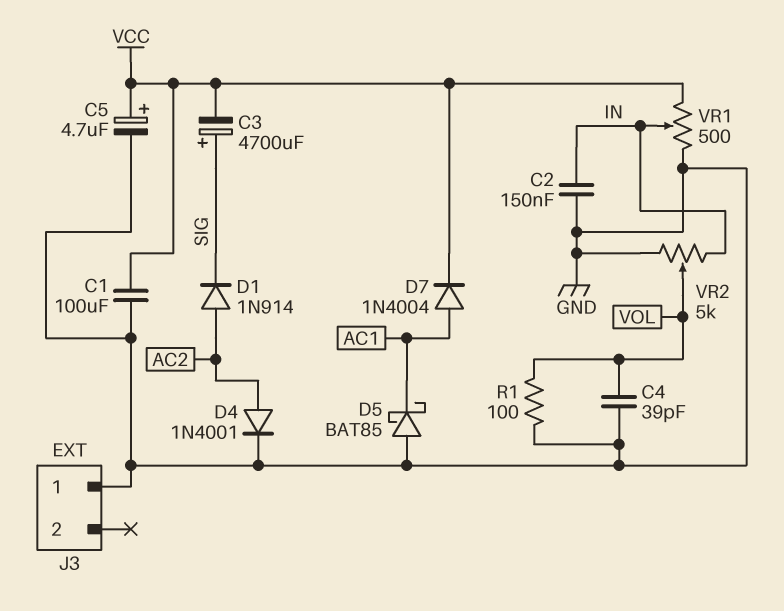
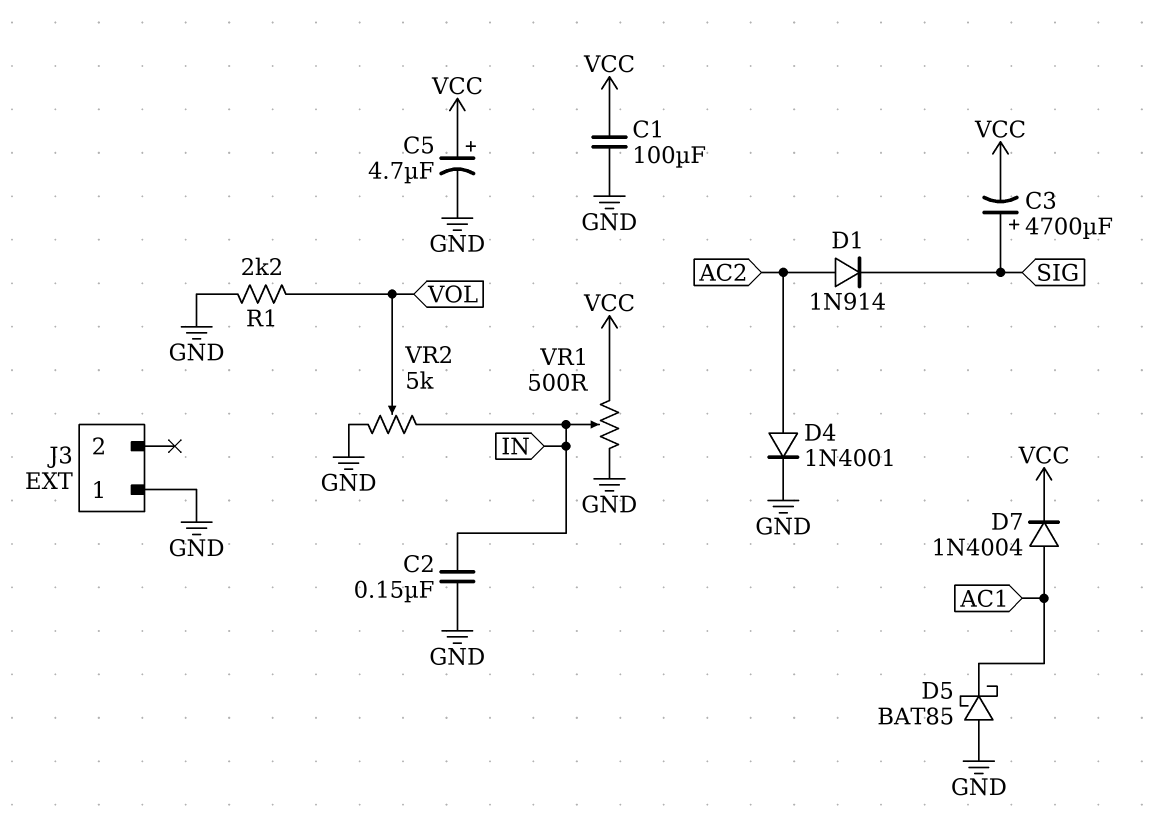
C4: 39pF (GND, VOL) -> none
R1: 100 (GND, VOL) -> 2.2k (GND, VOL)

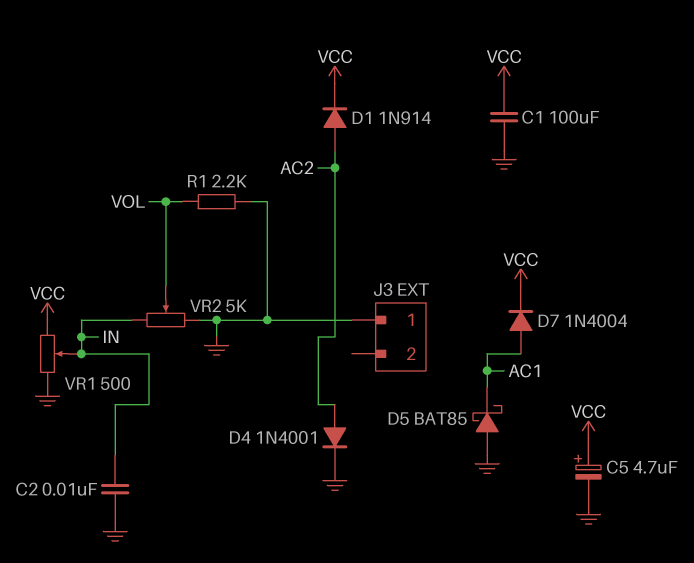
C2: 150nF (GND, IN) -> 10nF (GND, IN)
C3: 4700uF (plus SIG, minus VCC) -> none
D1: diode 1N914 (A AC2, K SIG) -> diode 1N914 (A AC2, K VCC)

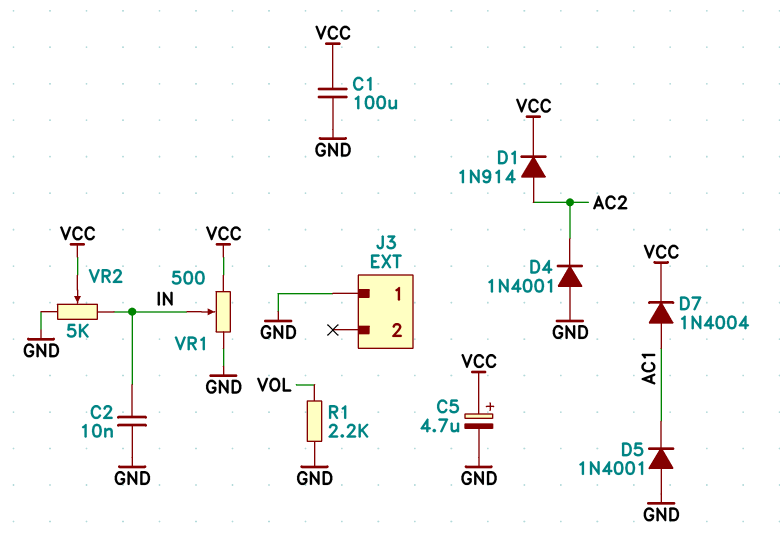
D4: diode 1N4001 (A AC2, K GND) -> diode 1N4001 (A GND, K AC2)
D5: schottky BAT85 (A GND, K AC1) -> diode 1N4001 (A GND, K AC1)
VR2: 5k (GND, IN, wiper VOL) -> 5k (GND, IN, wiper VCC)

